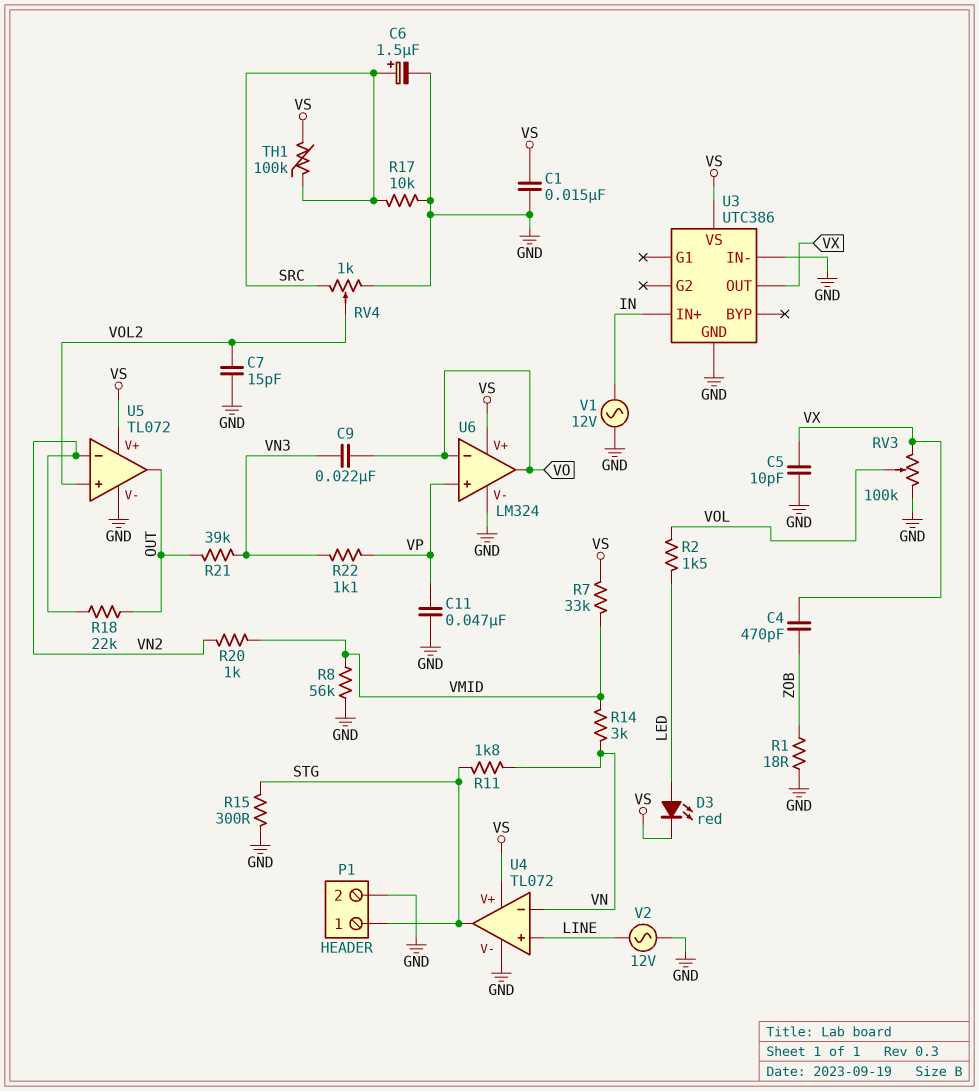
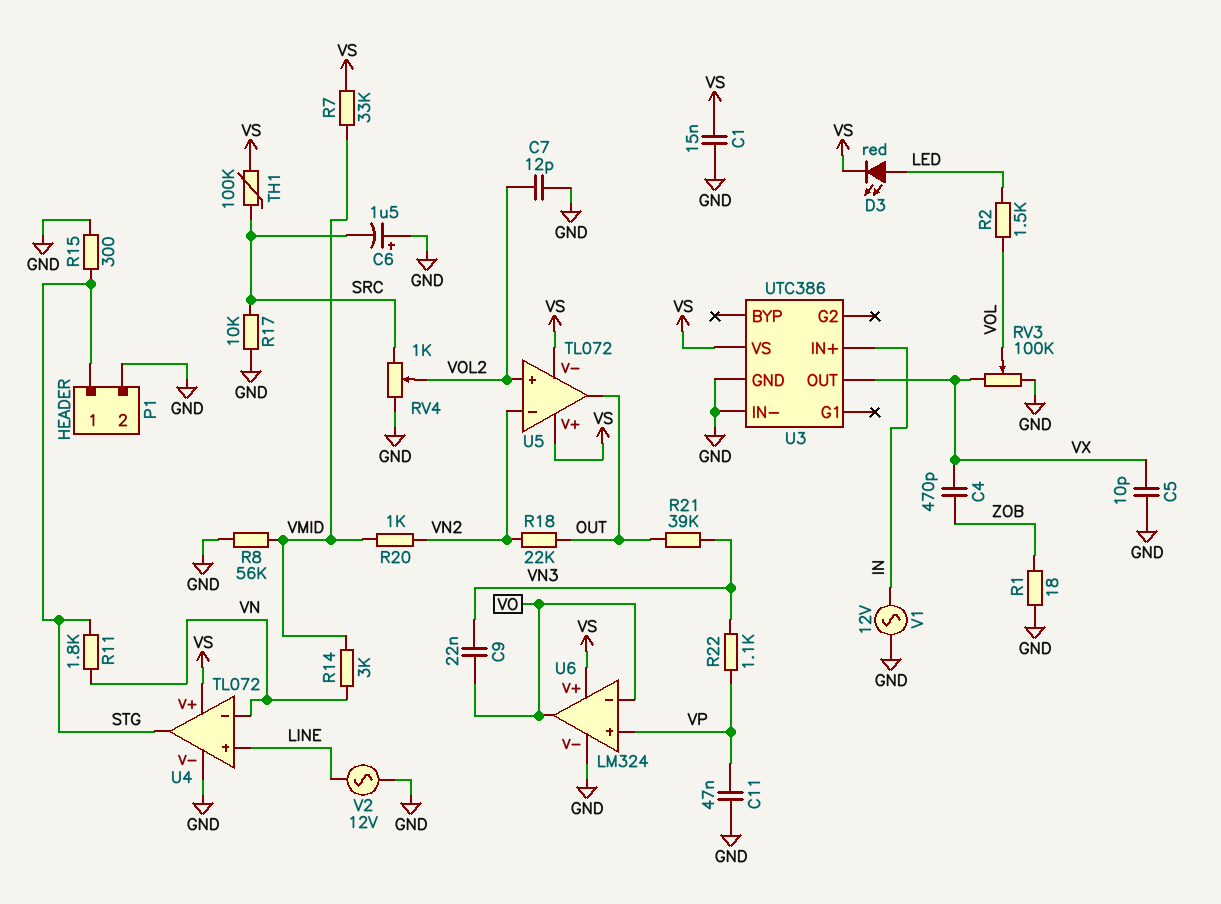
C6: 1.5uF (plus SRC, minus GND) -> 1.5uF (plus GND, minus SRC)
C7: 15pF (GND, VOL2) -> 12pF (GND, VOL2)
U5 pin V-: GND -> VS

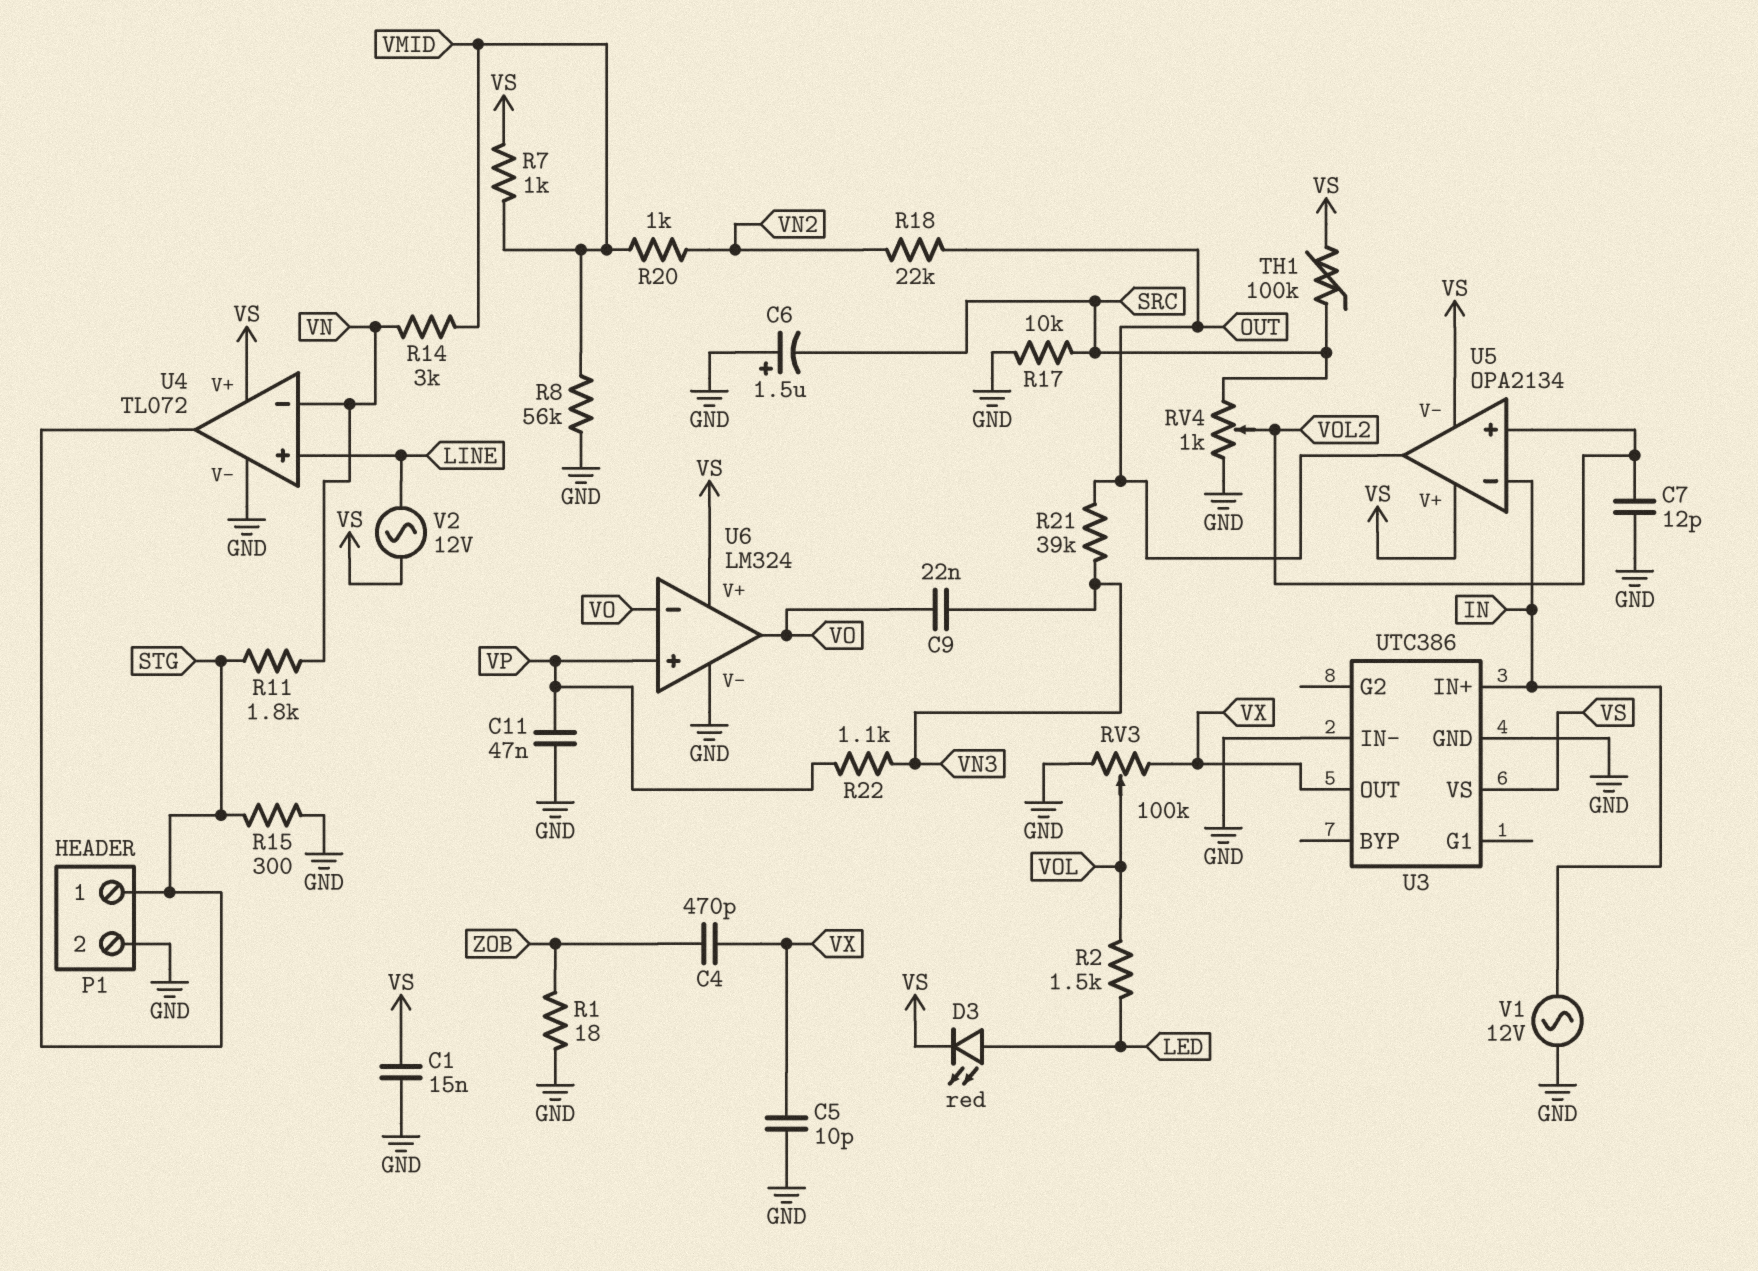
R7: 33k (VMID, VS) -> 1k (VMID, VS)
U5: TL072 -> OPA2134
U5 pin in-: VN2 -> IN
V2: AC 12V (GND, LINE) -> AC 12V (LINE, VS)

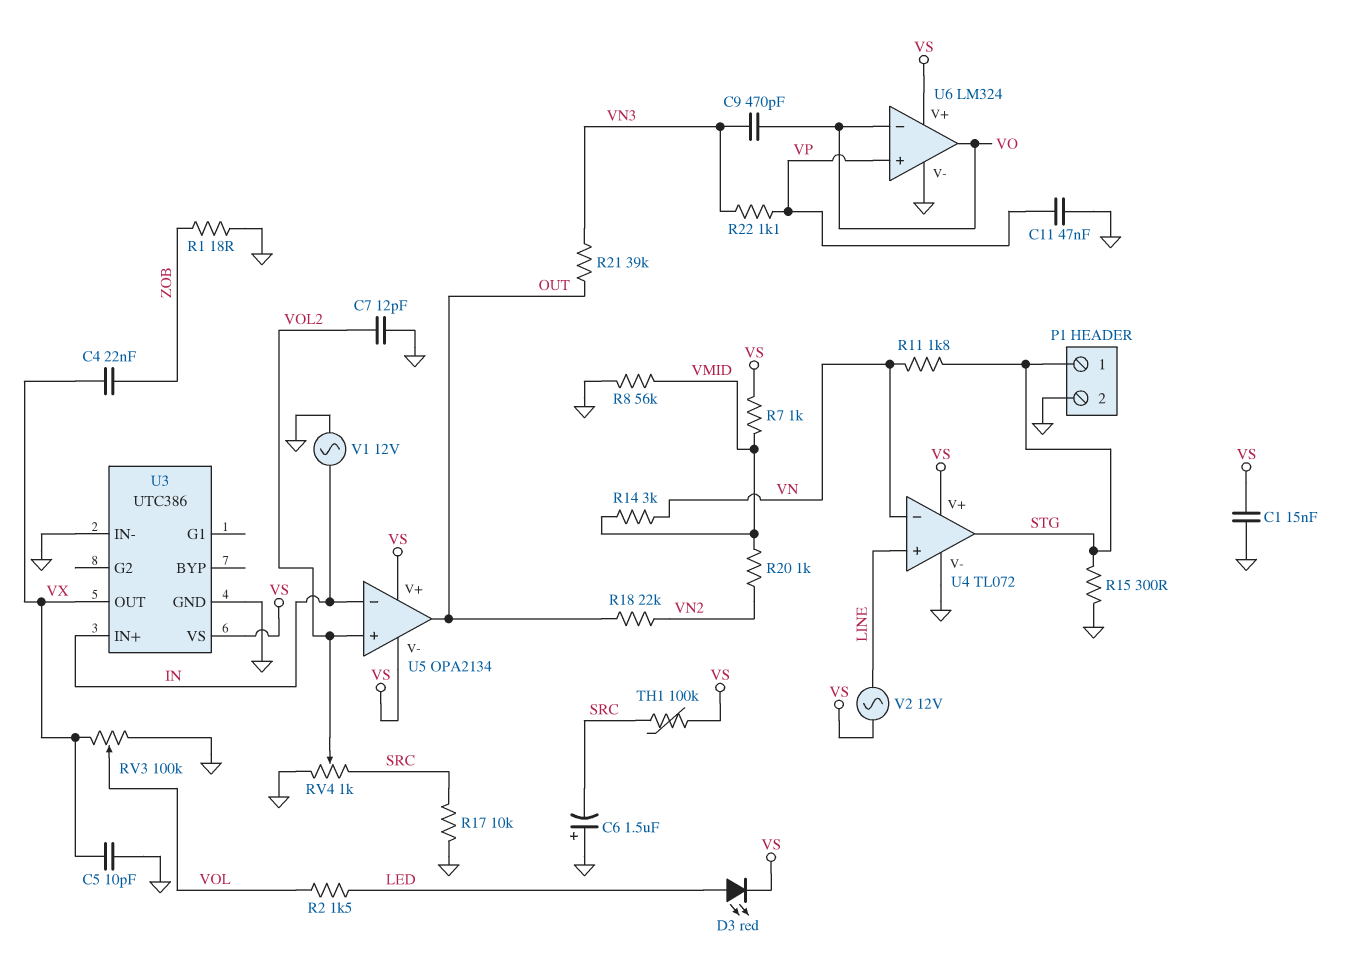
C4: 470pF (VX, ZOB) -> 22nF (VX, ZOB)
C9: 22nF (VN3, VO) -> 470pF (VN3, VO)

